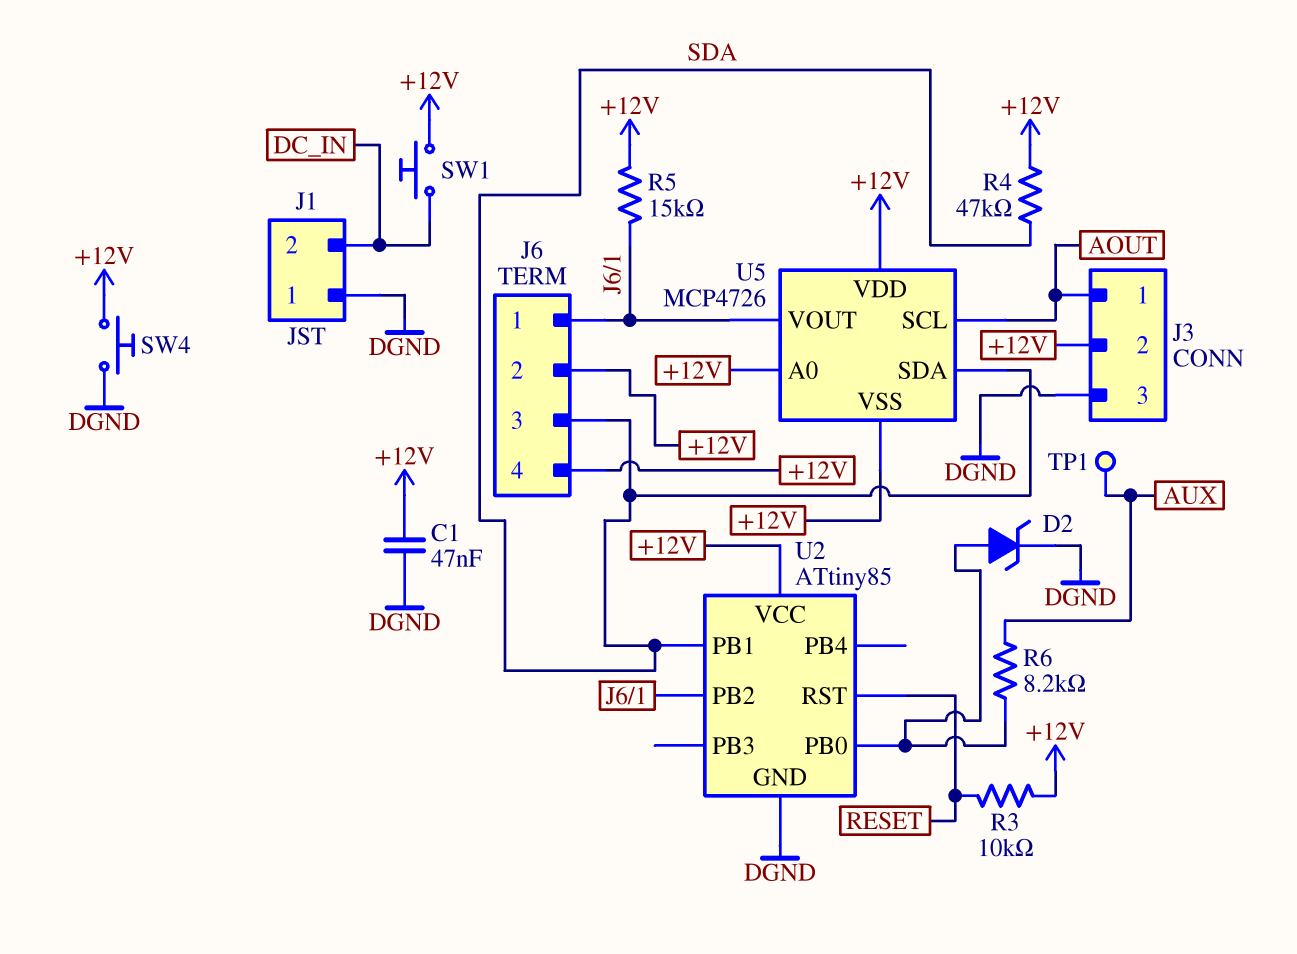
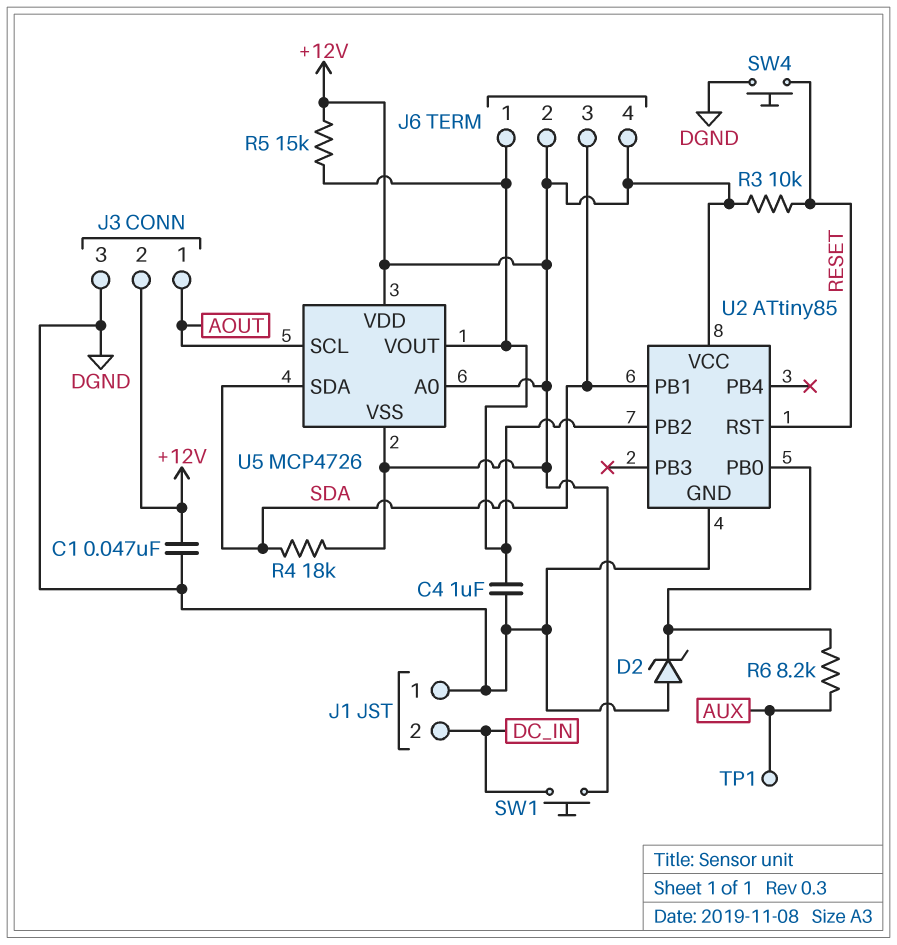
C4: none -> 1uF (DGND, J6/1)
D2: zener (A U2/PB0, K DGND) -> zener (A DGND, K U2/PB0)
R4: 47k (+12V, SDA) -> 18k (+12V, SDA)
SW4: button (+12V, DGND) -> button (DGND, RESET)

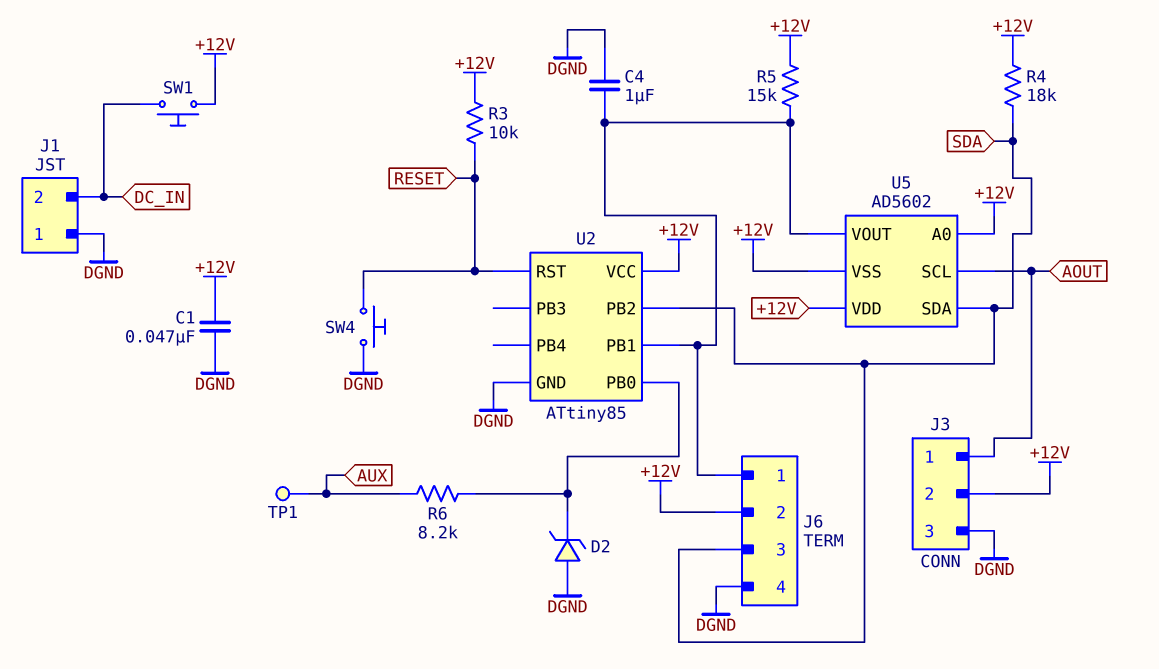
J6 pin 4: +12V -> DGND
U2 pin PB1: SDA -> J6/1
U2 pin PB2: J6/1 -> SDA
U5: MCP4726 -> AD5602

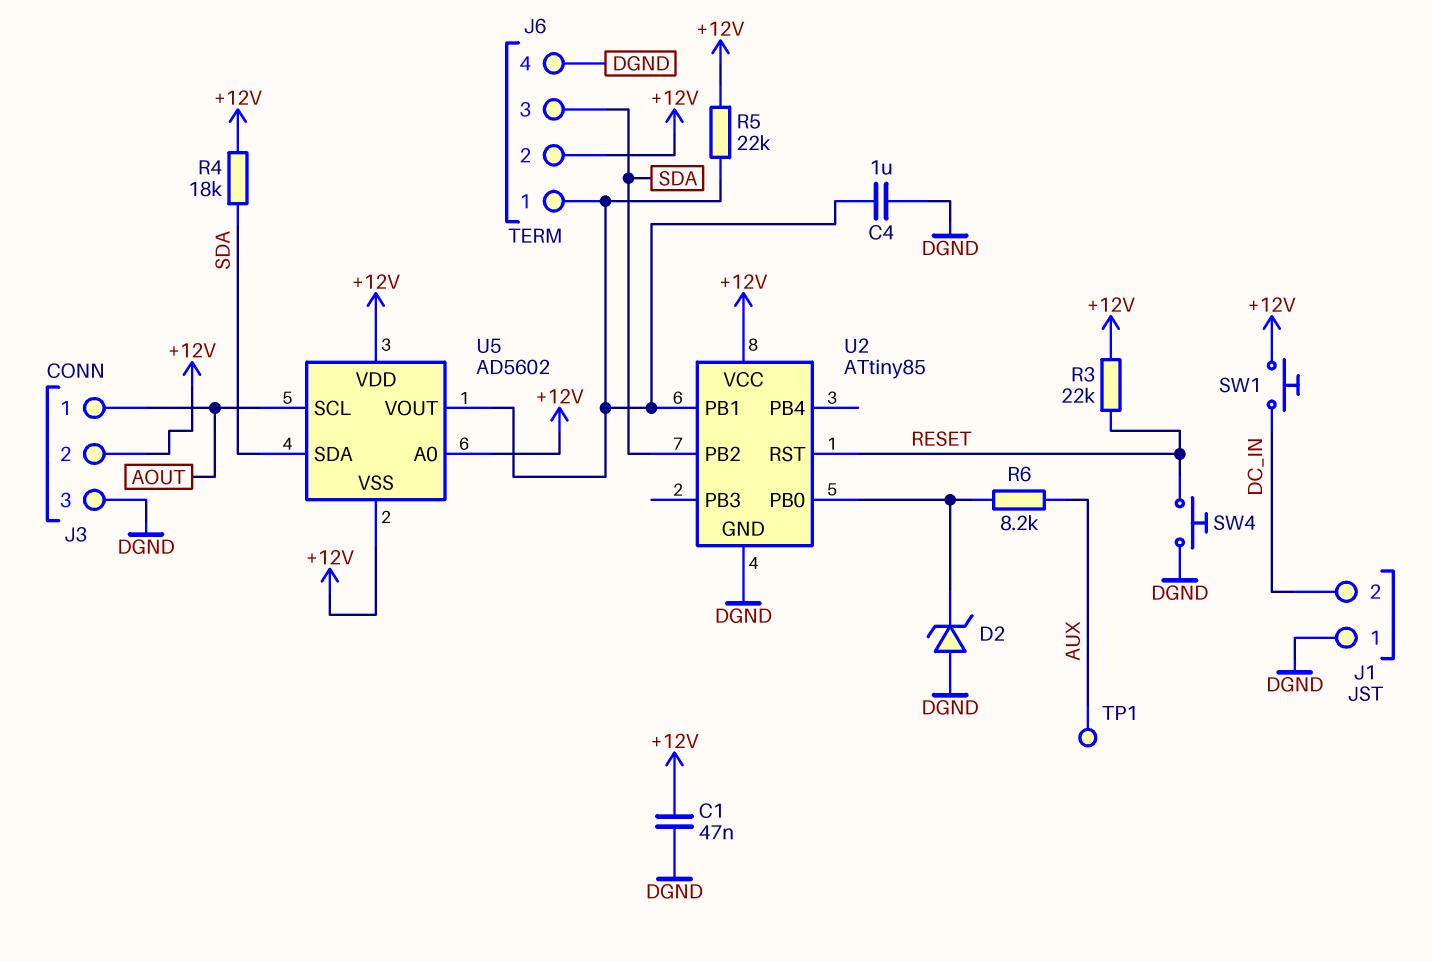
R3: 10k (+12V, RESET) -> 22k (+12V, RESET)
R5: 15k (+12V, J6/1) -> 22k (+12V, J6/1)

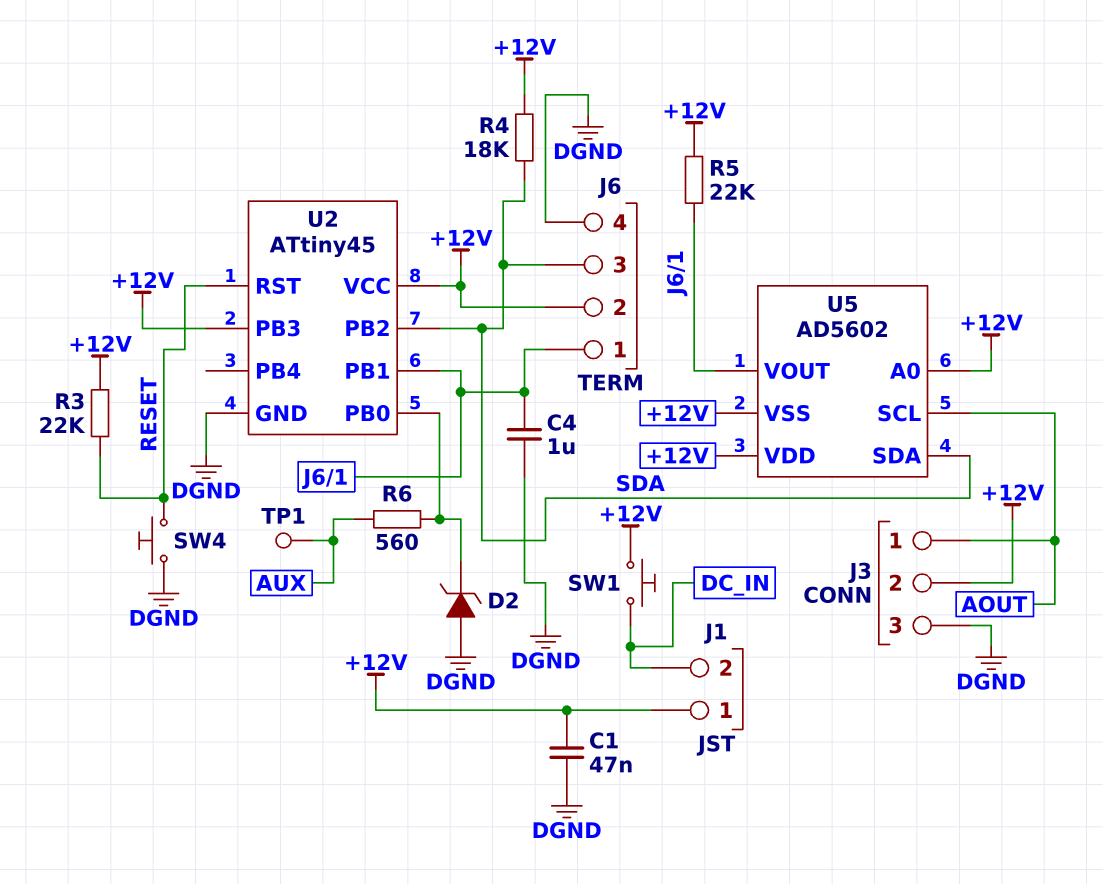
J1 pin 1: DGND -> +12V
R6: 8.2k (AUX, U2/PB0) -> 560 (AUX, U2/PB0)
U2: ATtiny85 -> ATtiny45
U2 pin PB3: none -> +12V

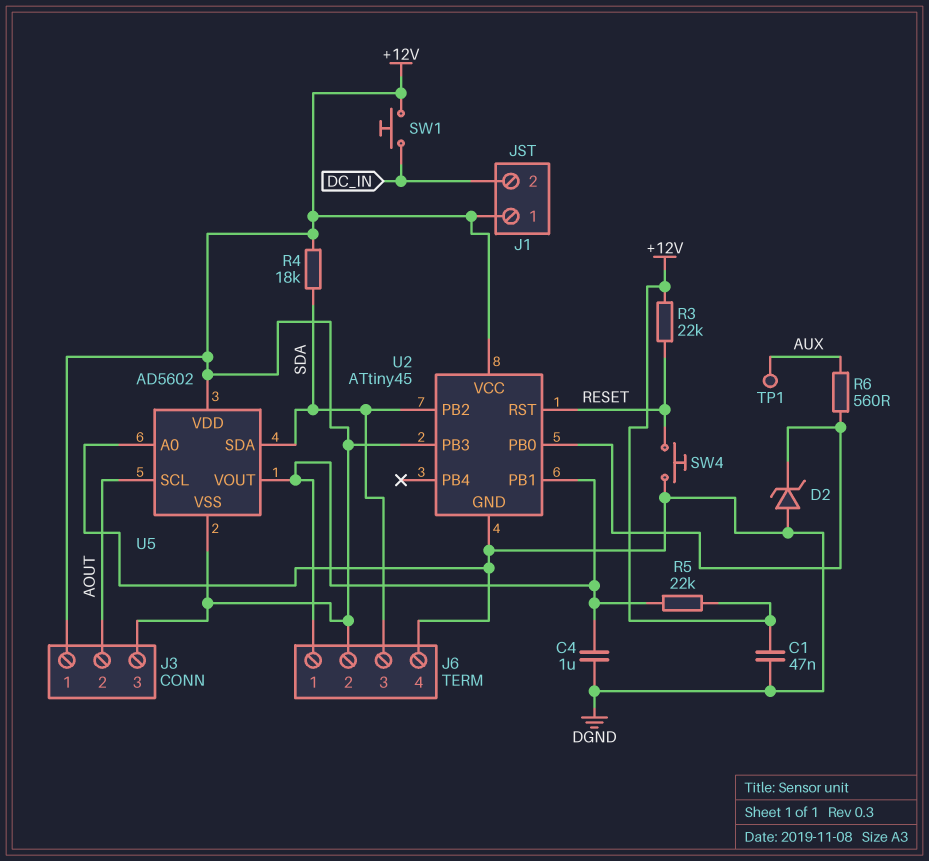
J3 pin 1: AOUT -> +12V
J3 pin 2: +12V -> AOUT
J3 pin 3: DGND -> +12V
U5 pin A0: +12V -> DGND

